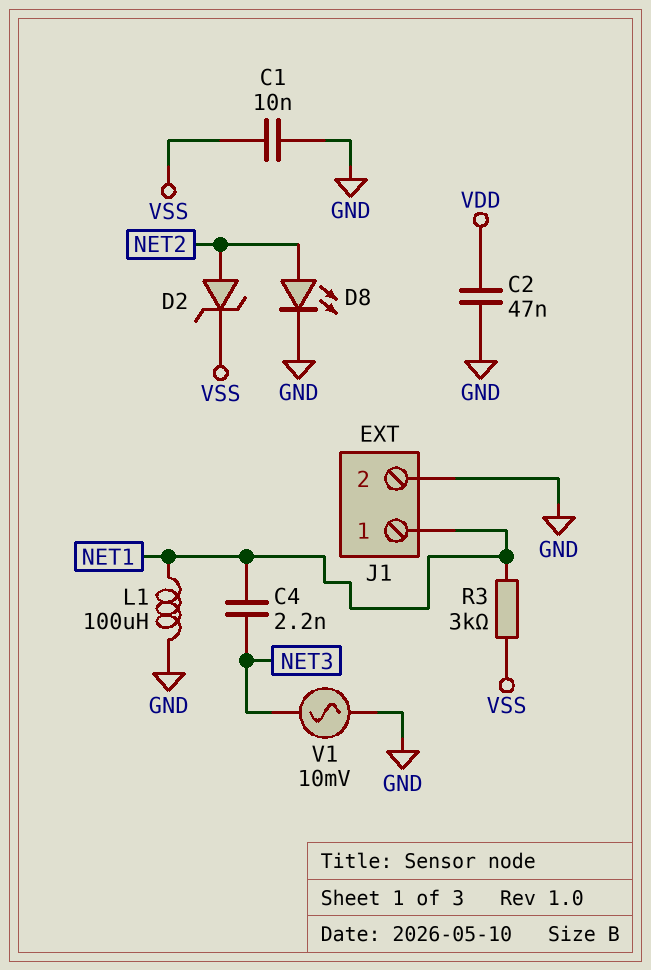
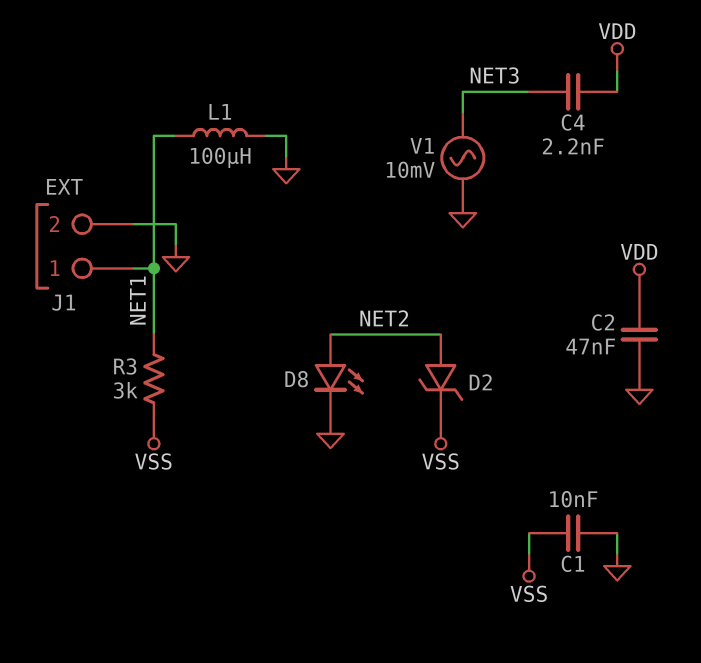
C4: 2.2nF (NET1, NET3) -> 2.2nF (NET3, VDD)

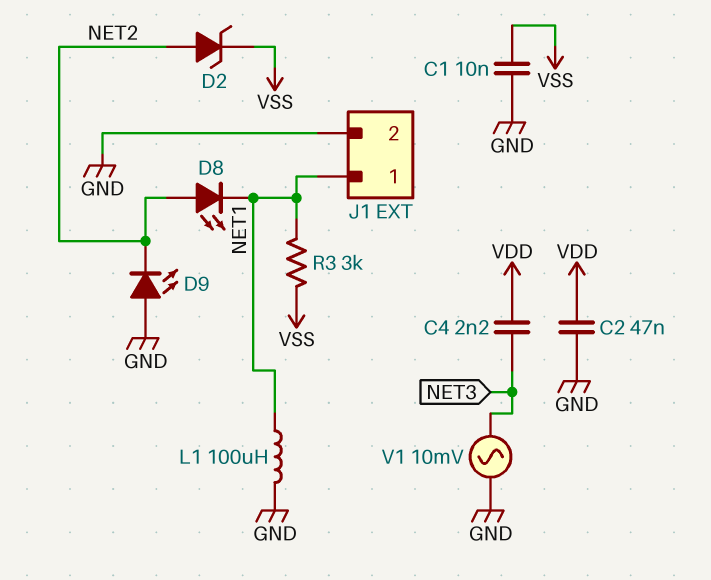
D8: LED (A NET2, K GND) -> LED (A NET2, K NET1)
D9: none -> LED (A GND, K NET2)

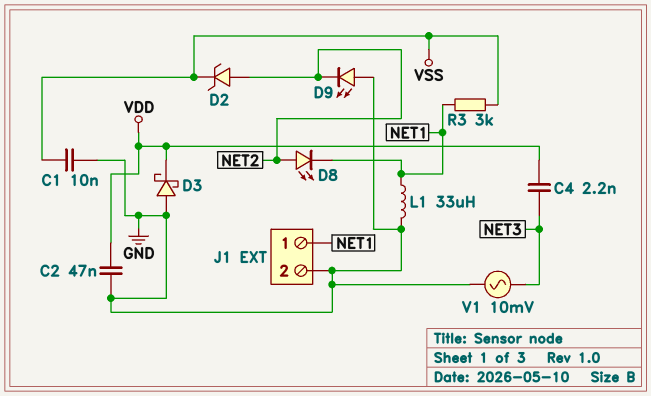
D3: none -> schottky (A GND, K VDD)
L1: 100uH (GND, NET1) -> 33uH (GND, NET1)

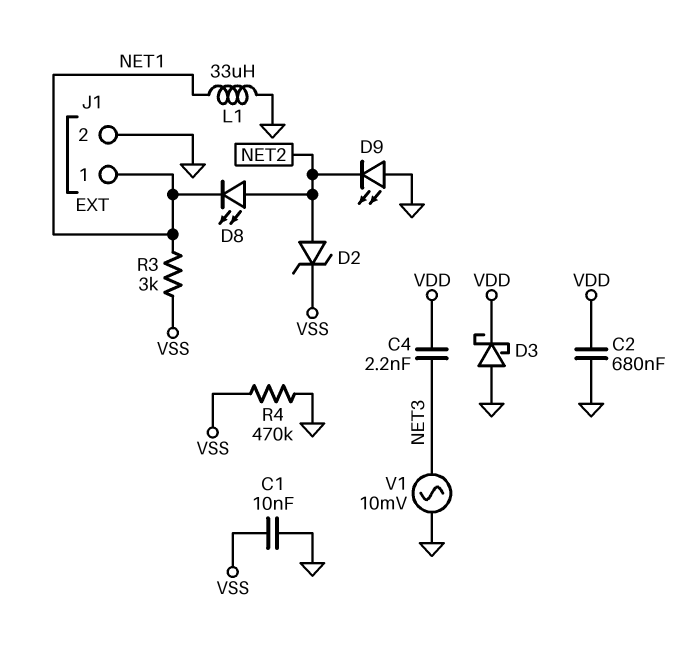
C2: 47nF (GND, VDD) -> 680nF (GND, VDD)
R4: none -> 470k (GND, VSS)

